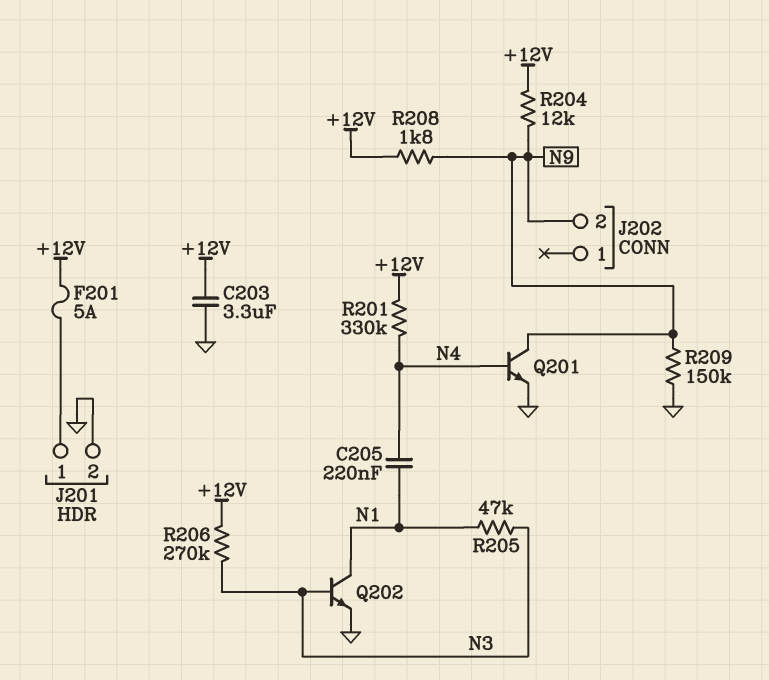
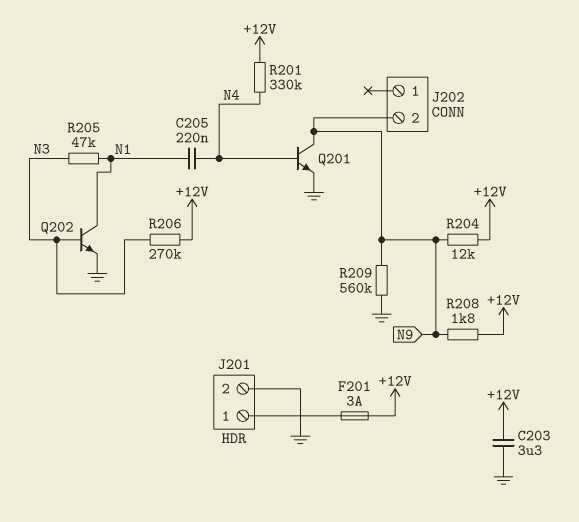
F201: 5A (+12V, J201/1) -> 3A (+12V, J201/1)
R209: 150k (GND, N9) -> 560k (GND, N9)

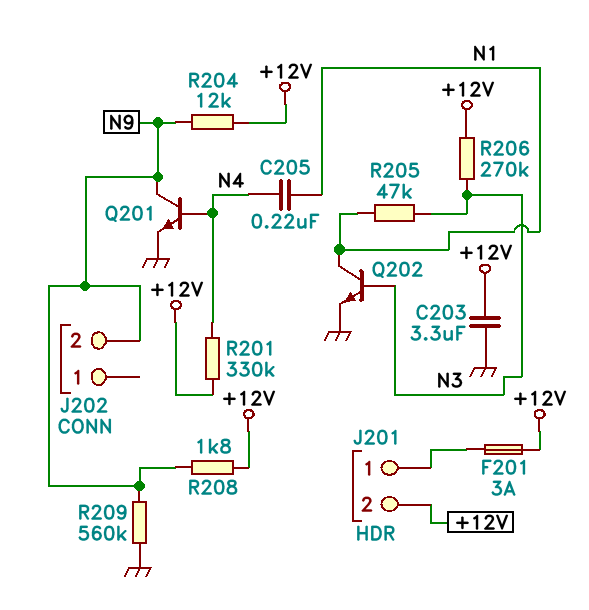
J201 pin 2: GND -> +12V

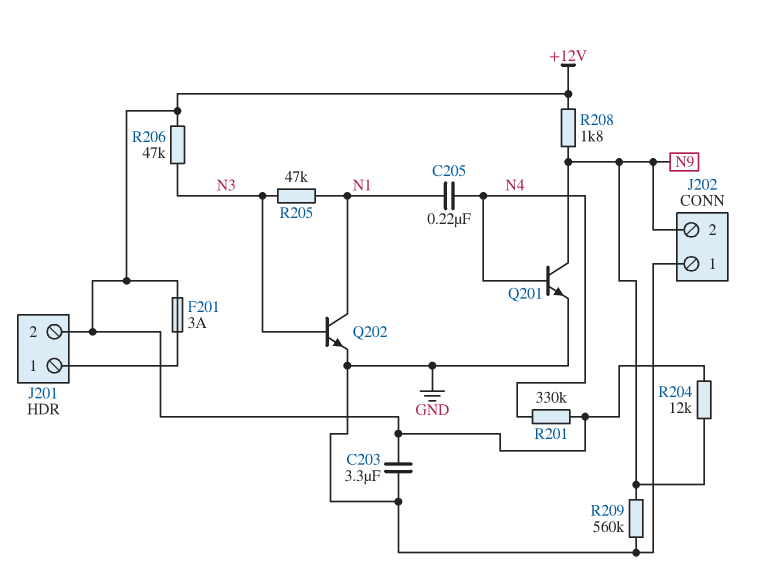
J202 pin 1: none -> GND
R206: 270k (+12V, N3) -> 47k (+12V, N3)

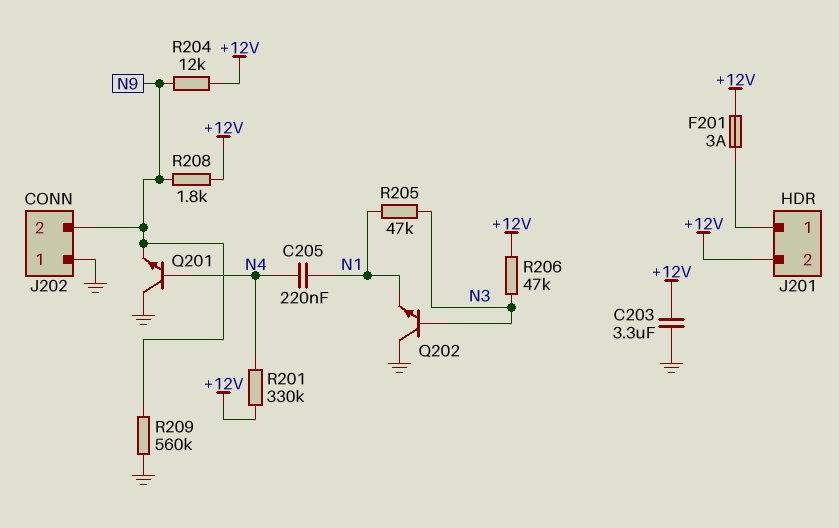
Q201: NPN (B N4, C N9, E GND) -> NPN (B N4, C GND, E N9)
Q202: NPN (B N3, C N1, E GND) -> NPN (B N3, C GND, E N1)

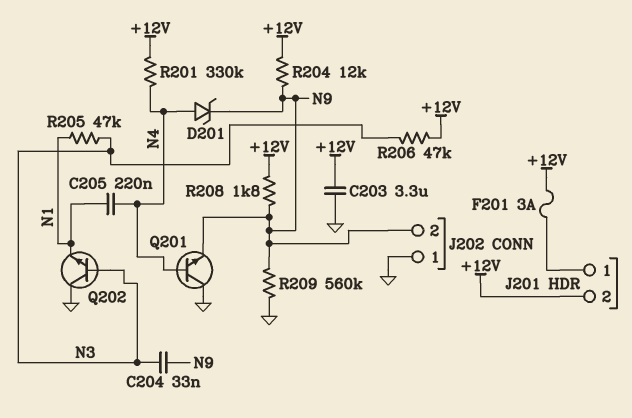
C204: none -> 33nF (N3, N9)
D201: none -> zener (A N4, K N9)

